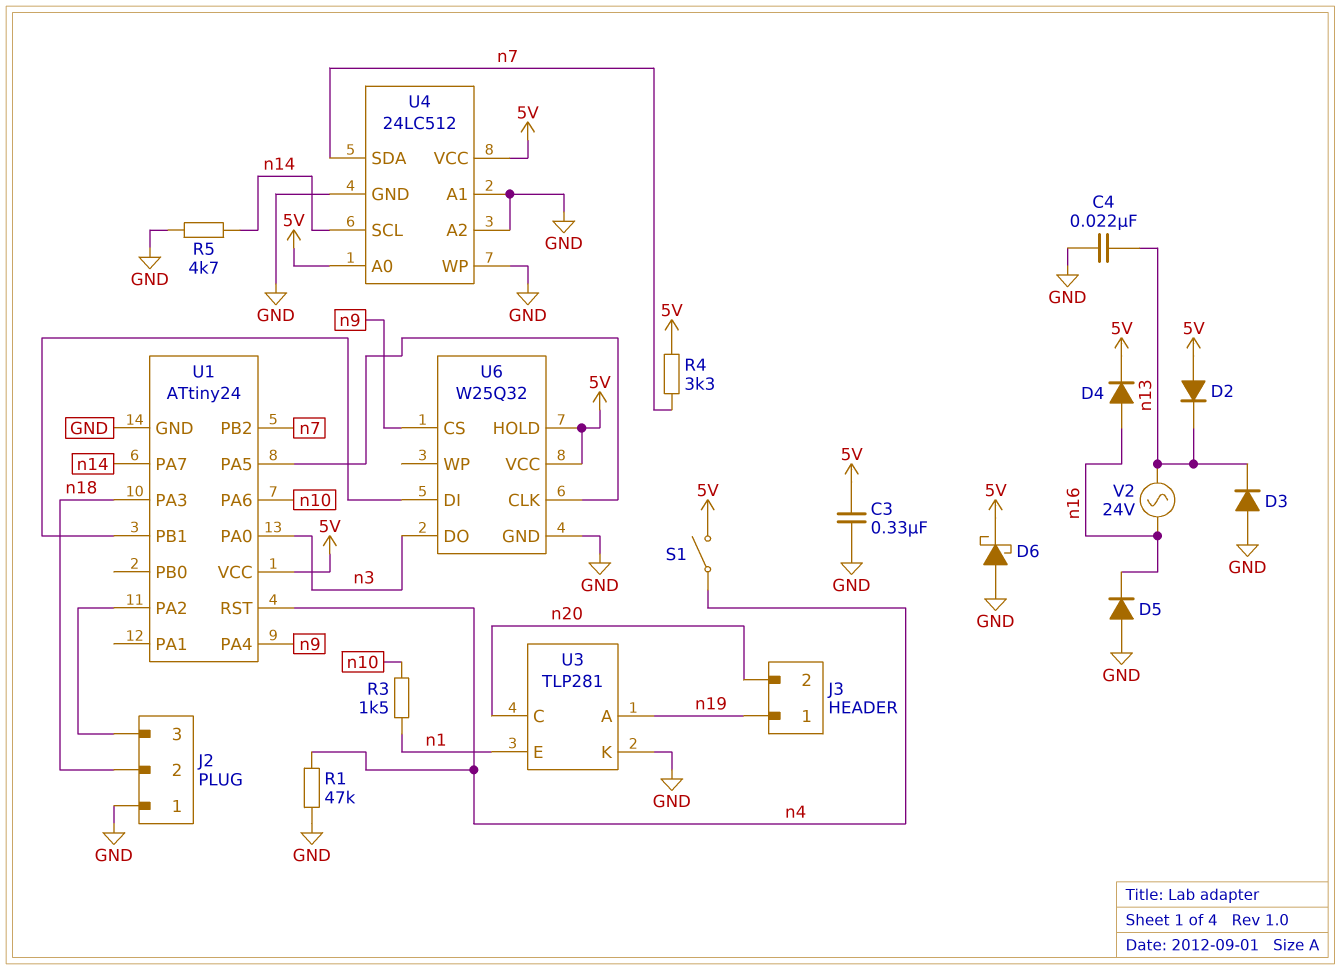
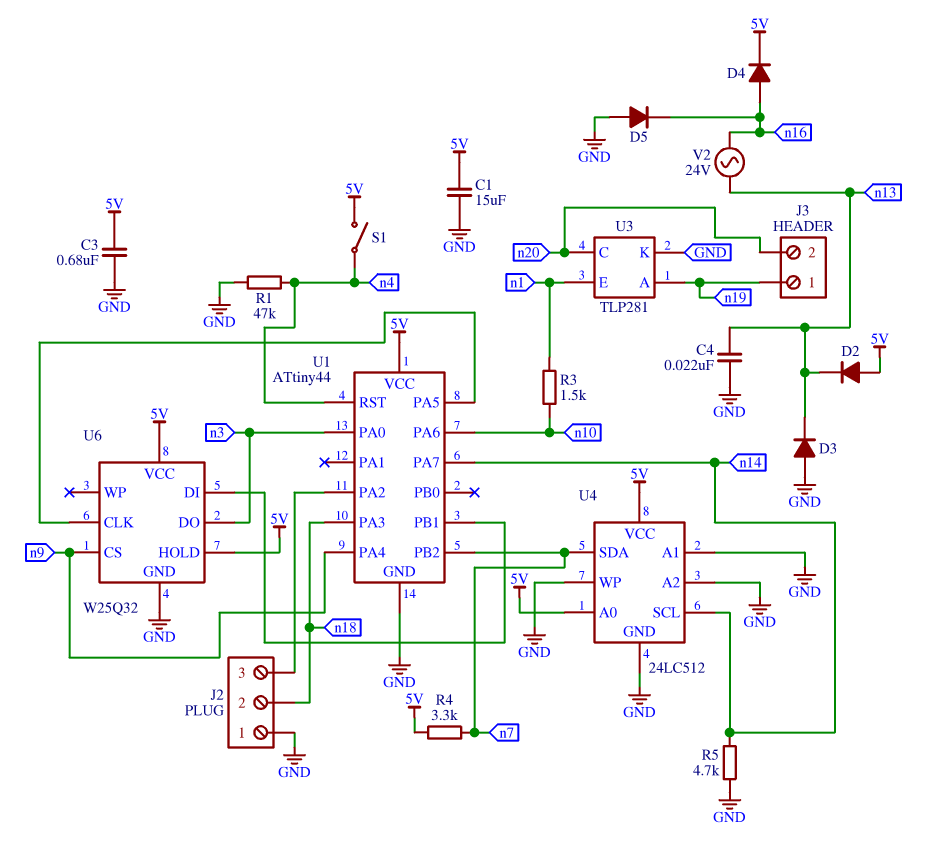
C1: none -> 15uF (5V, GND)
C3: 330nF (5V, GND) -> 680nF (5V, GND)
D6: schottky (A GND, K 5V) -> none
U1: ATtiny24 -> ATtiny44

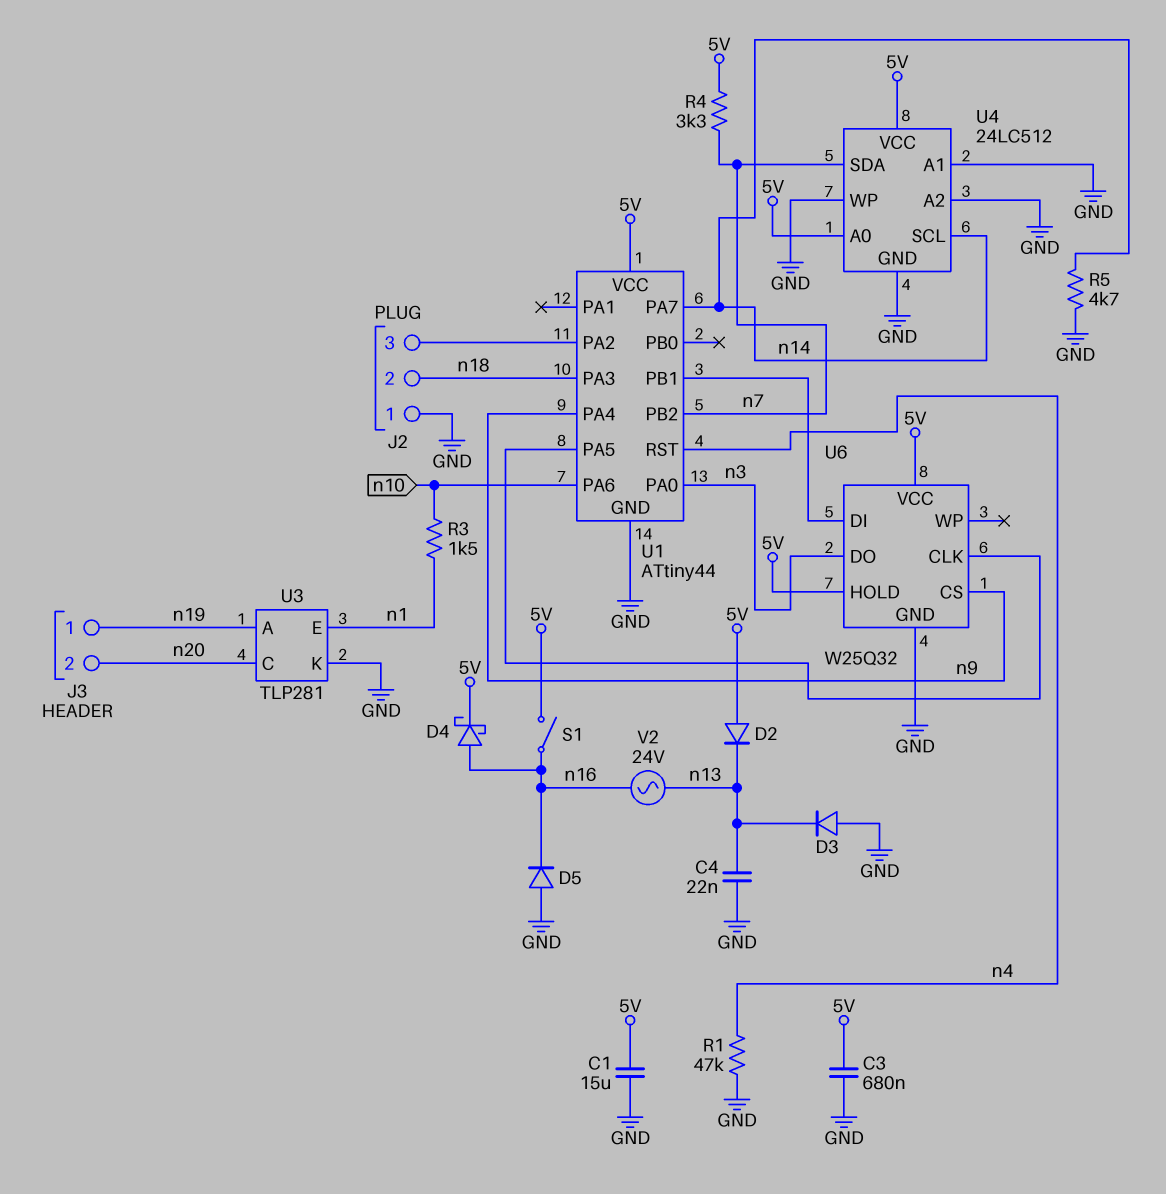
D4: diode (A n16, K 5V) -> schottky (A n16, K 5V)
S1: switch (5V, n4) -> switch (5V, n16)

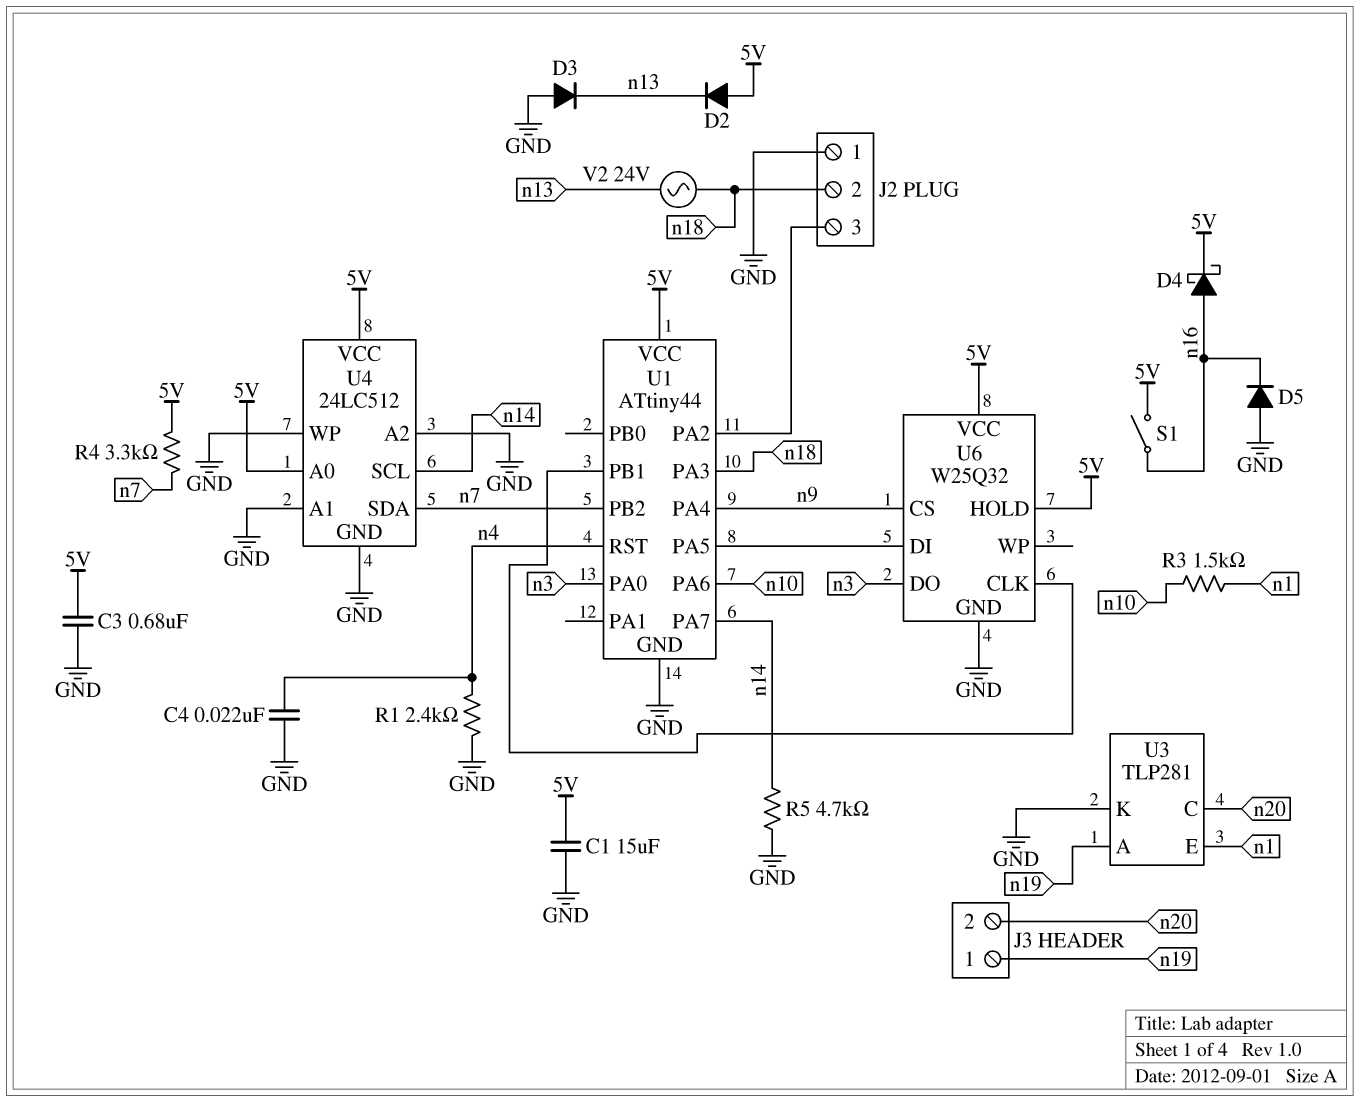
C4: 22nF (GND, n13) -> 22nF (GND, n4)
R1: 47k (GND, n4) -> 2.4k (GND, n4)
U6 pin CLK: U1/PA5 -> U1/PB1
U6 pin DI: U1/PB1 -> U1/PA5
V2: AC 24V (n13, n16) -> AC 24V (n13, n18)

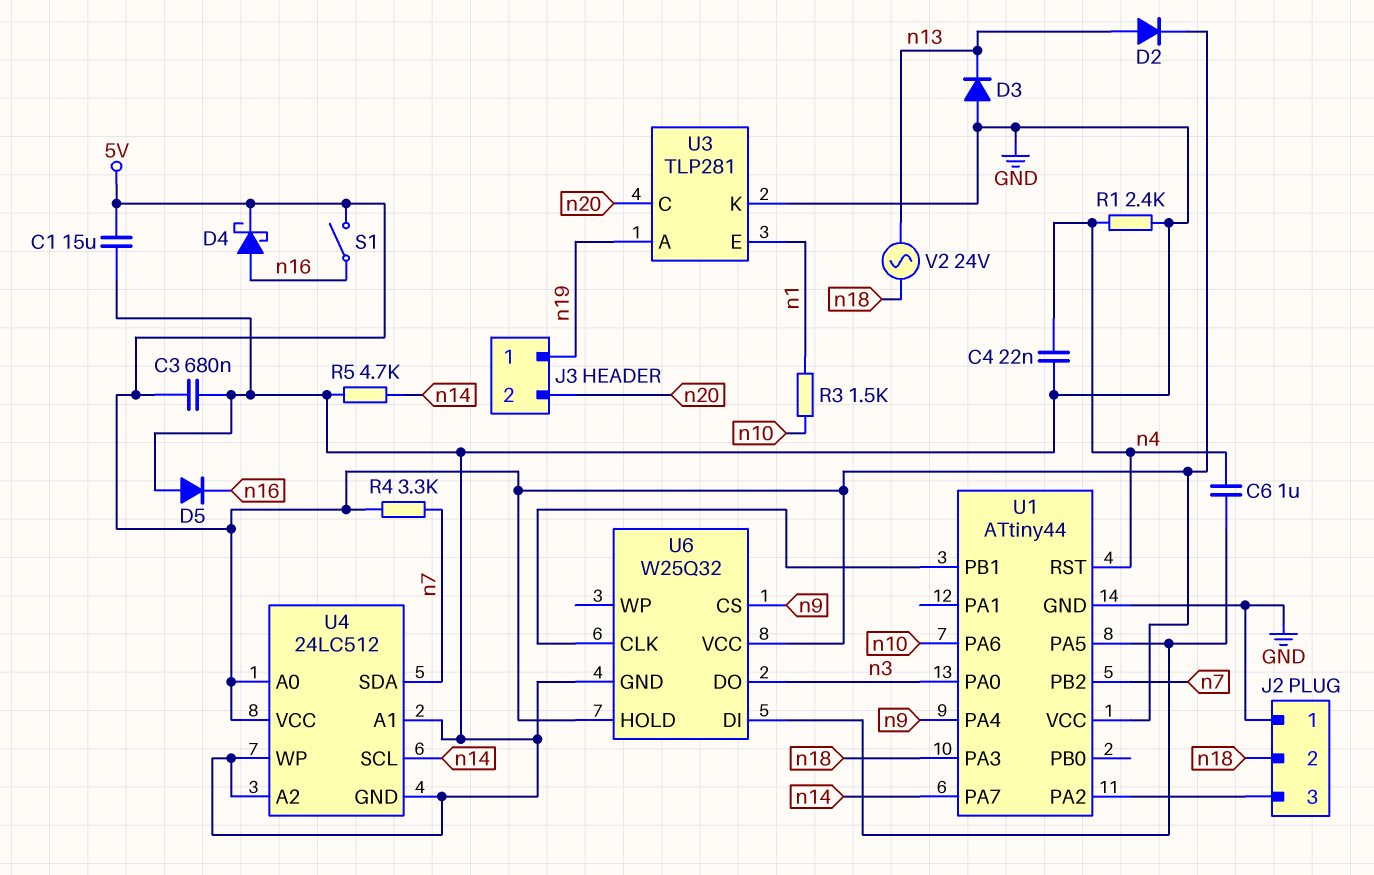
C6: none -> 1uF (U1/PA5, n4)
D2: diode (A 5V, K n13) -> diode (A n13, K 5V)

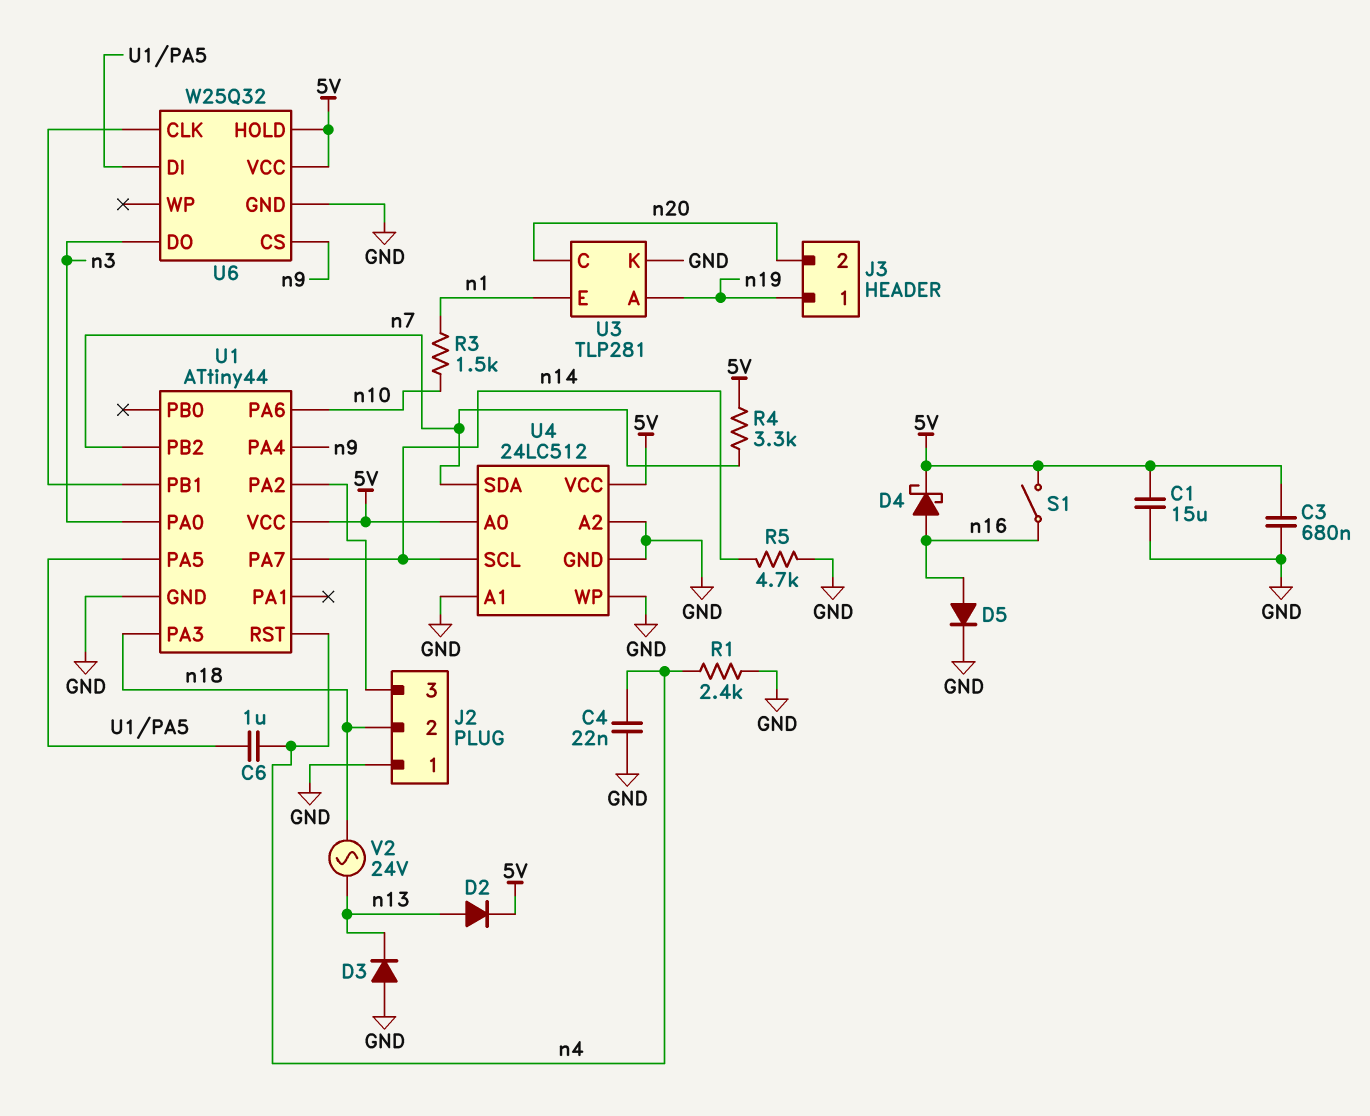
D5: diode (A GND, K n16) -> diode (A n16, K GND)

